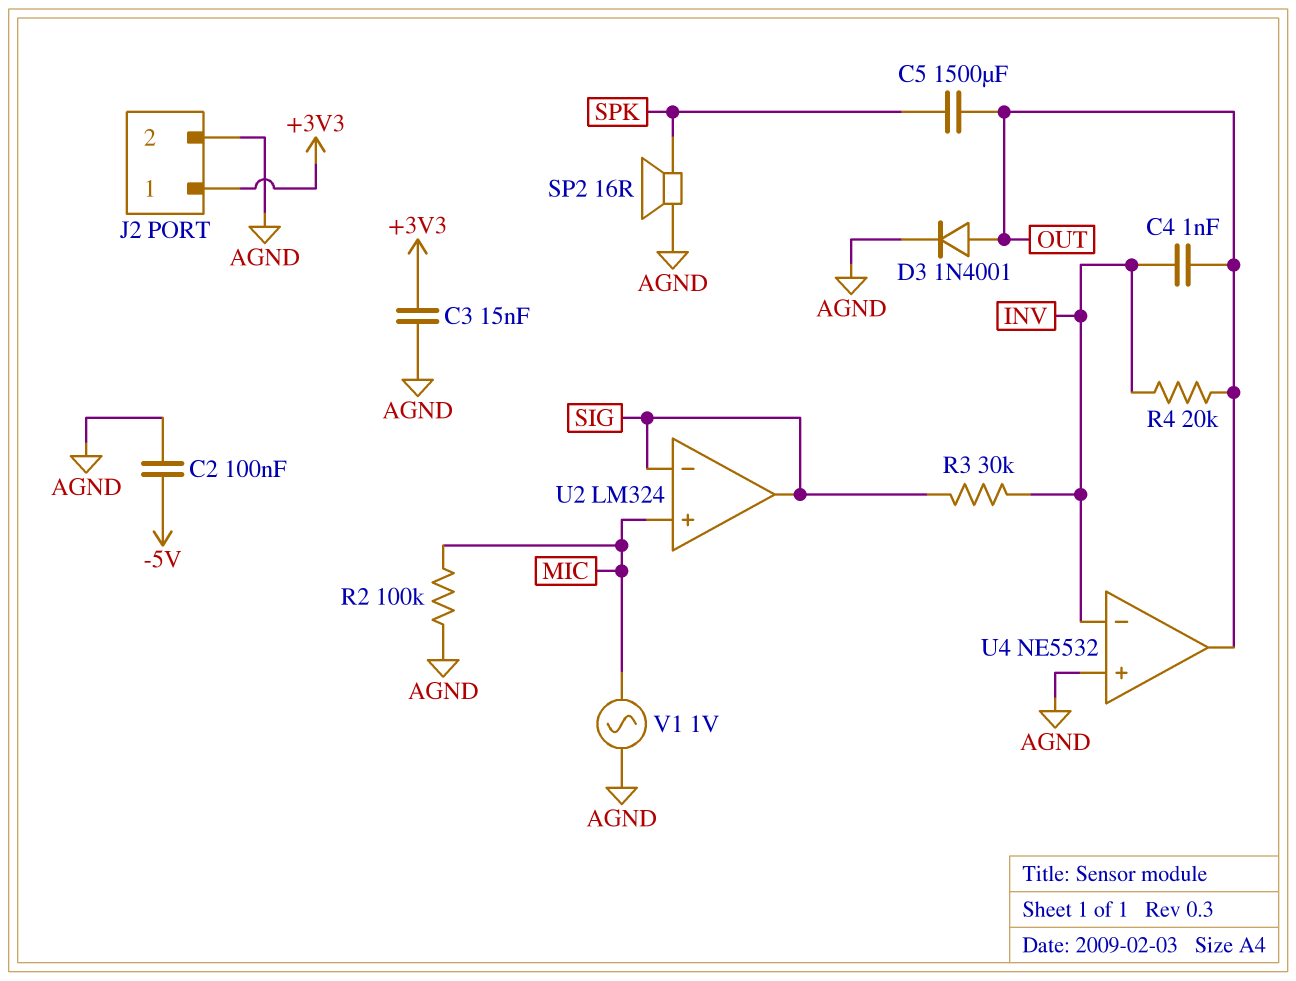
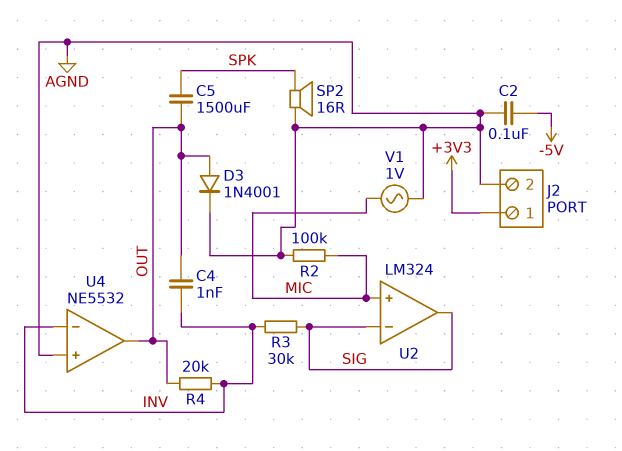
C3: 15nF (+3V3, AGND) -> none

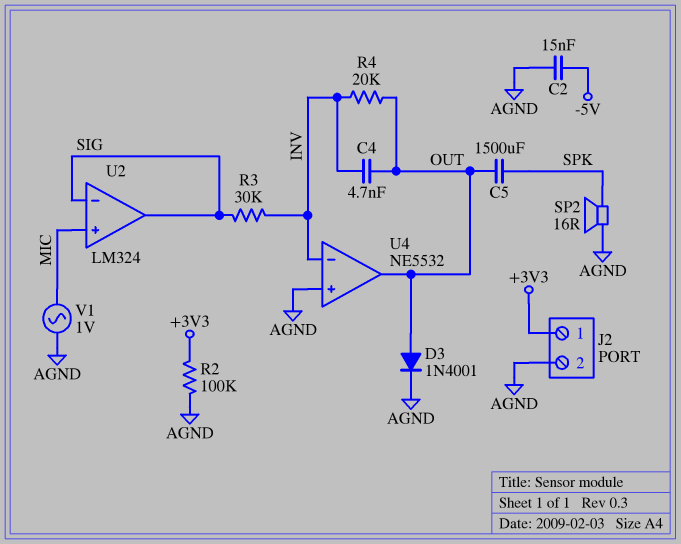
C2: 100nF (-5V, AGND) -> 15nF (-5V, AGND)
C4: 1nF (INV, OUT) -> 4.7nF (INV, OUT)
R2: 100k (AGND, MIC) -> 100k (+3V3, AGND)

